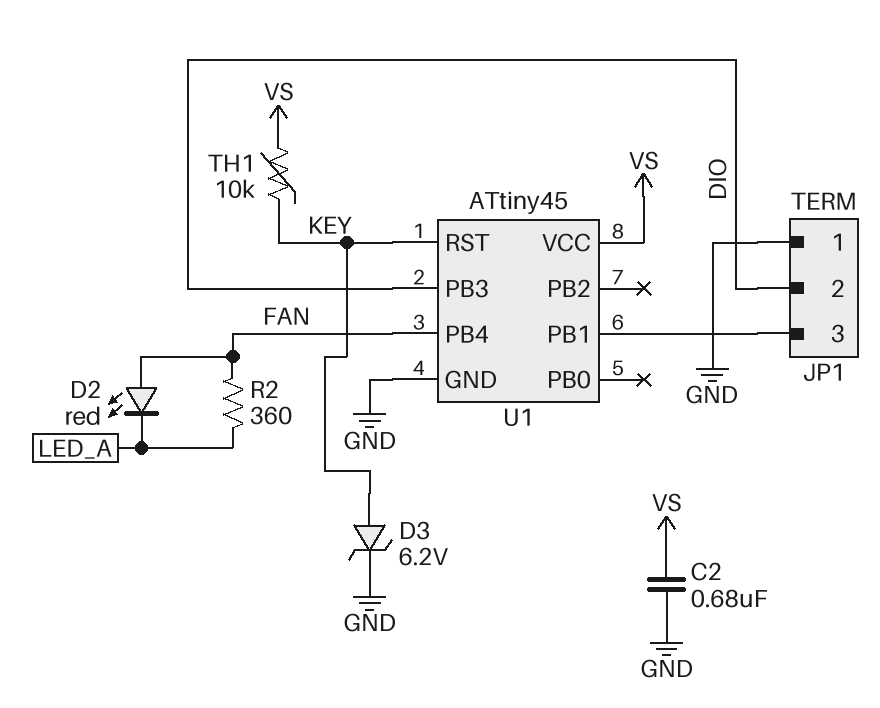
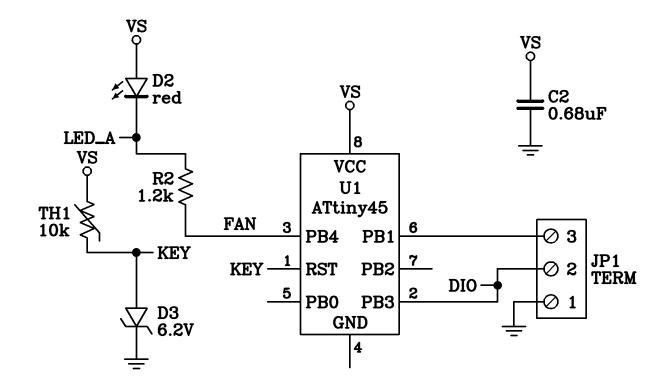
D2: LED red (A FAN, K LED_A) -> LED red (A VS, K LED_A)
R2: 360 (FAN, LED_A) -> 1.2k (FAN, LED_A)
U1 pin GND: GND -> none

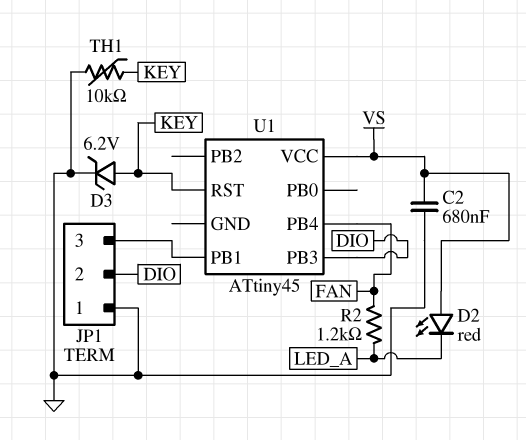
TH1: 10k (KEY, VS) -> 10k (GND, KEY)

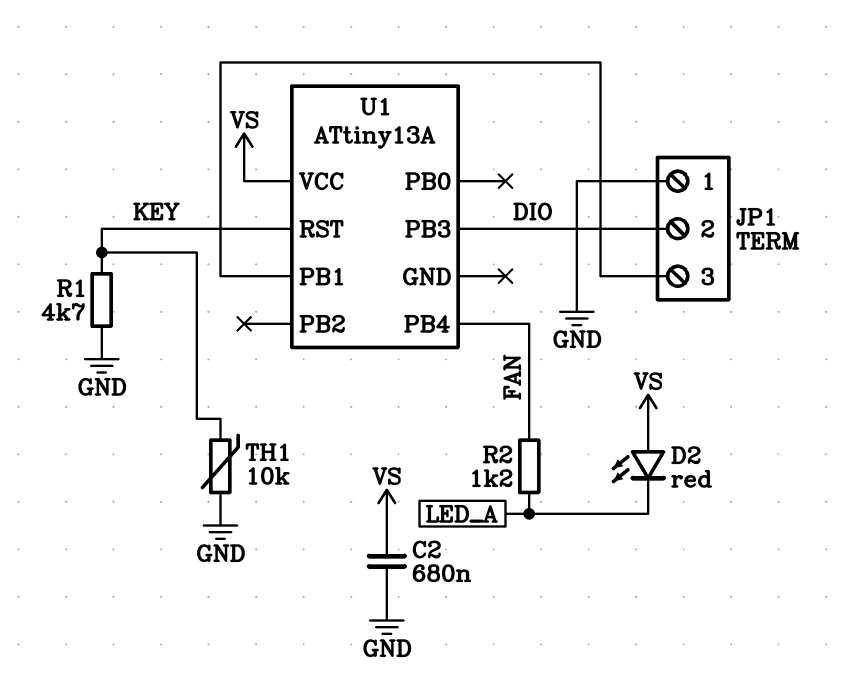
D3: zener 6.2V (A KEY, K GND) -> none
R1: none -> 4.7k (GND, KEY)
U1: ATtiny45 -> ATtiny13A

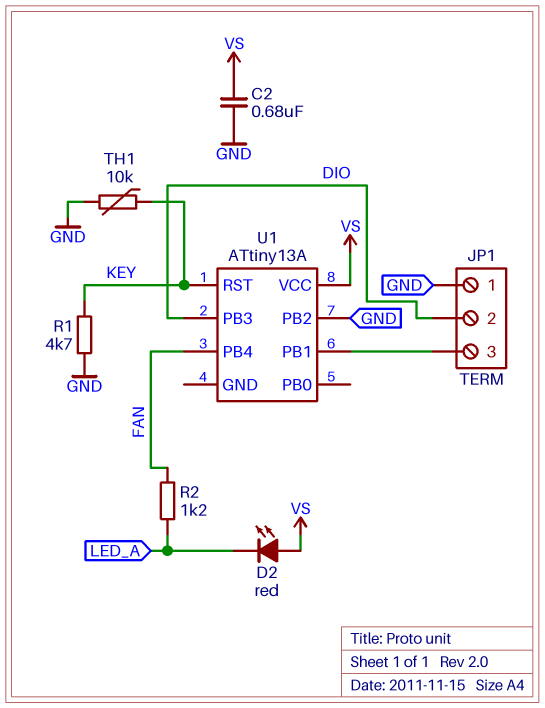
U1 pin PB2: none -> GND

